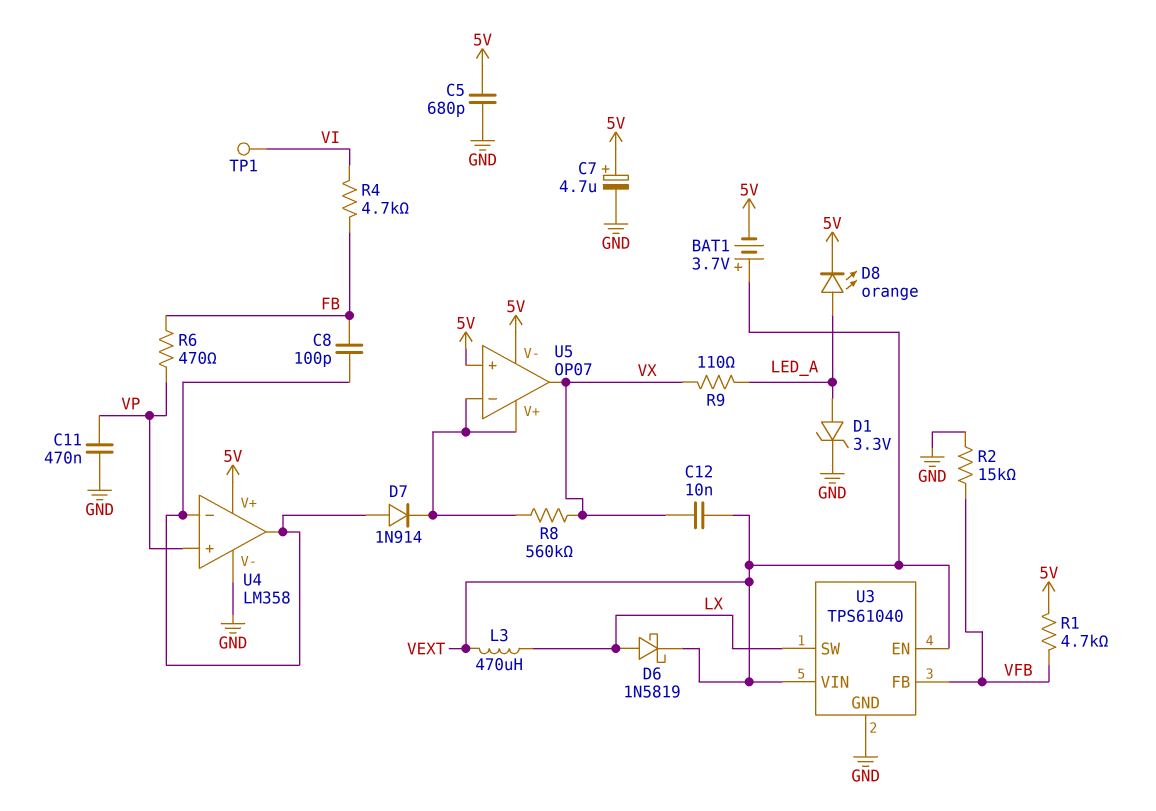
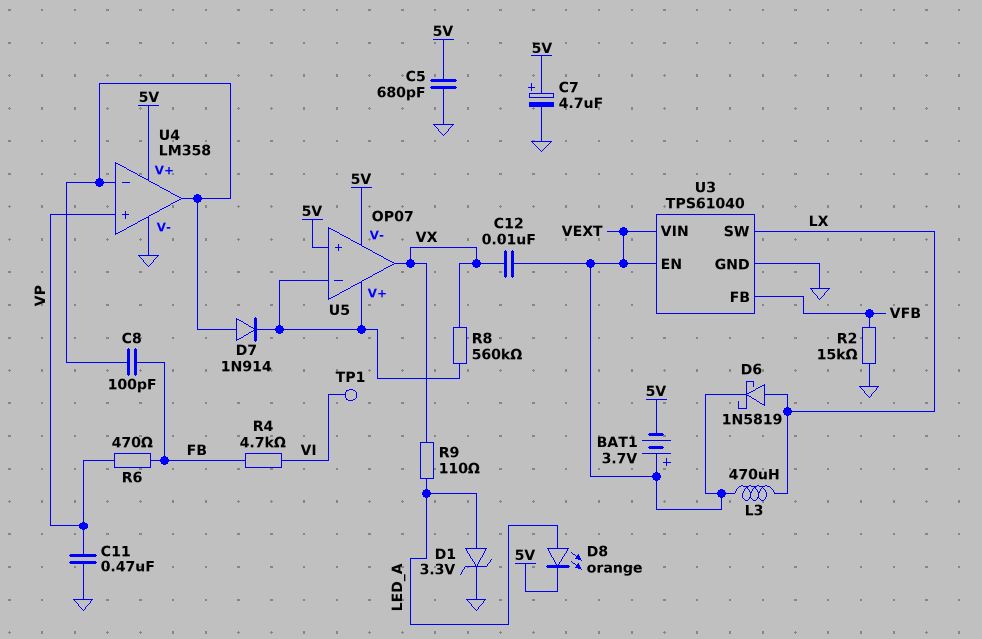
R1: 4.7k (5V, VFB) -> none

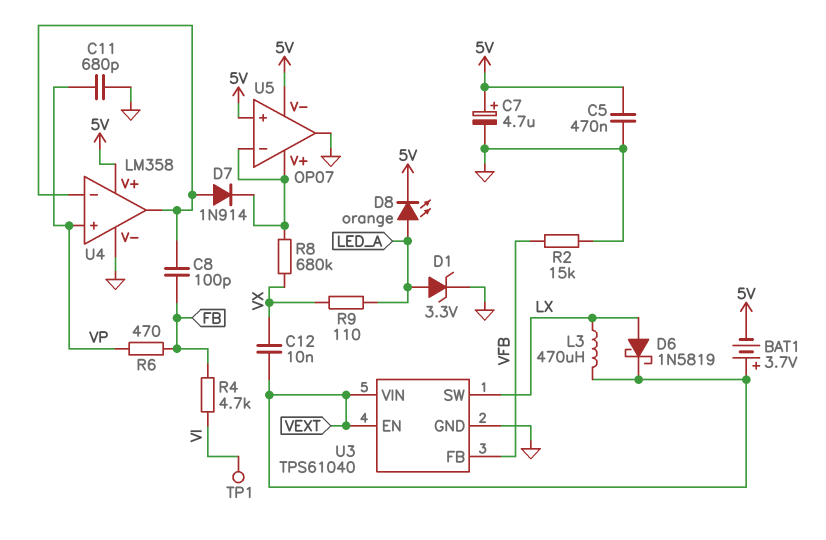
C5: 680pF (5V, GND) -> 470nF (5V, GND)
C11: 470nF (GND, VP) -> 680pF (GND, VP)
R8: 560k (U5/V+, VX) -> 680k (U5/V+, VX)
U5 pin out: VX -> GND

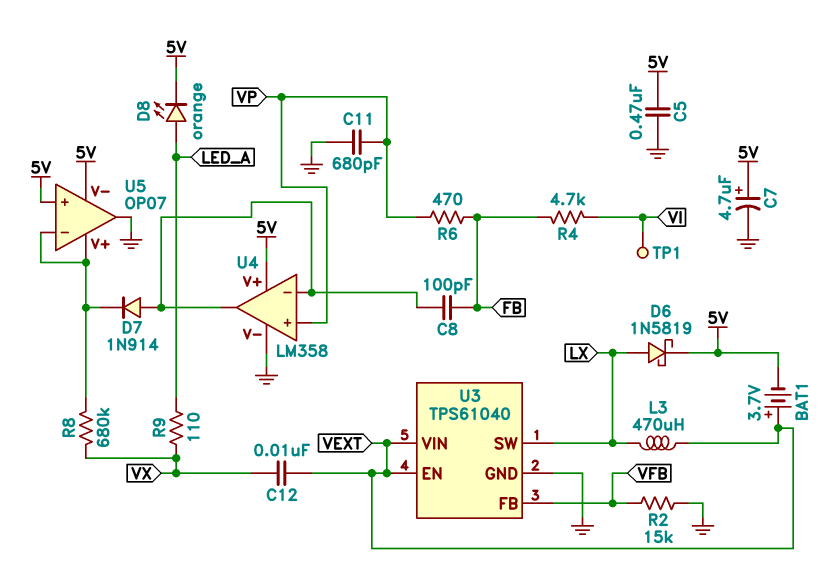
D1: zener 3.3V (A LED_A, K GND) -> none
D6: schottky 1N5819 (A LX, K VEXT) -> schottky 1N5819 (A LX, K 5V)

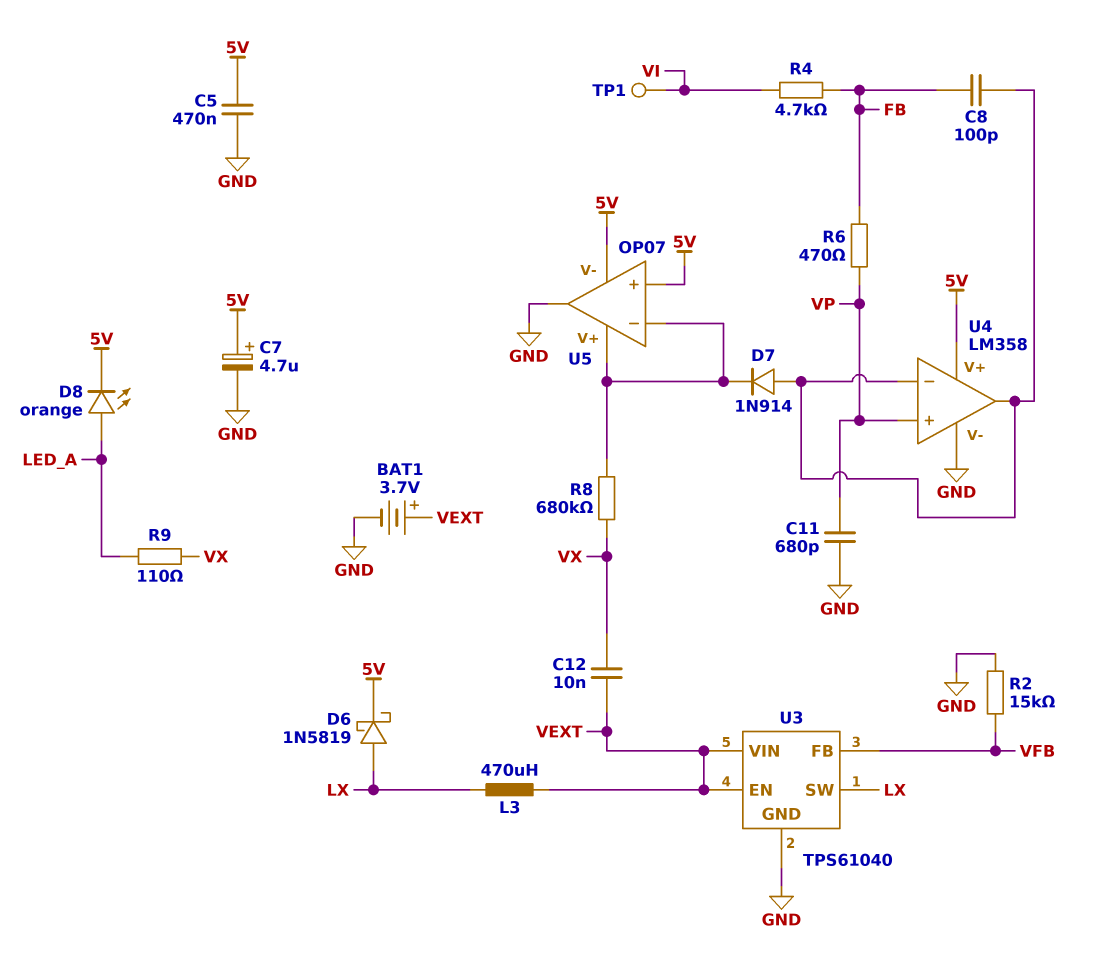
BAT1: 3.7V (plus VEXT, minus 5V) -> 3.7V (plus VEXT, minus GND)

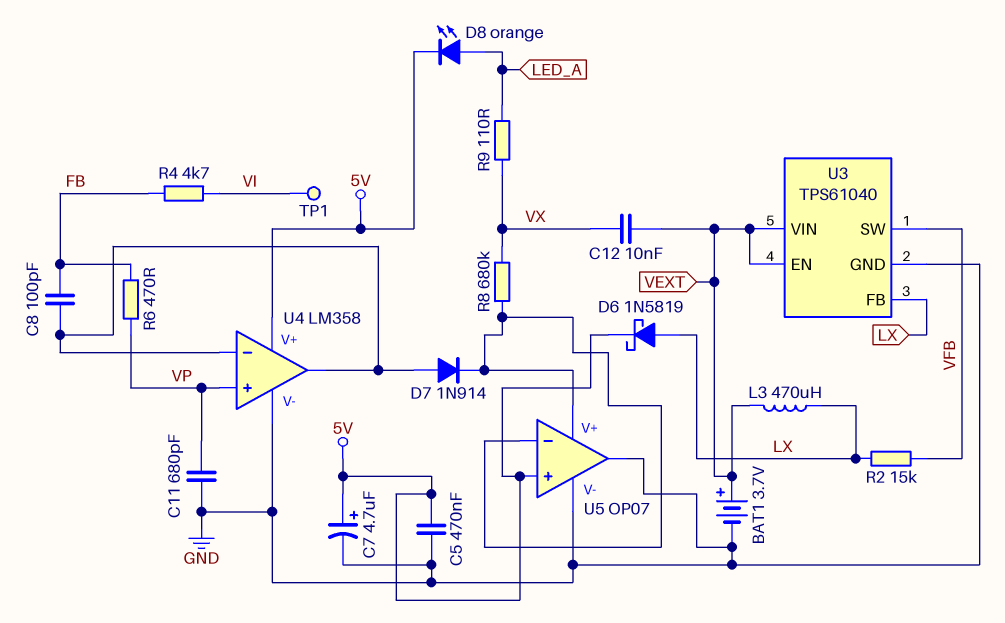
R2: 15k (GND, VFB) -> 15k (LX, VFB)
U3 pin FB: VFB -> LX
U3 pin SW: LX -> VFB
U5 pin V-: 5V -> GND

